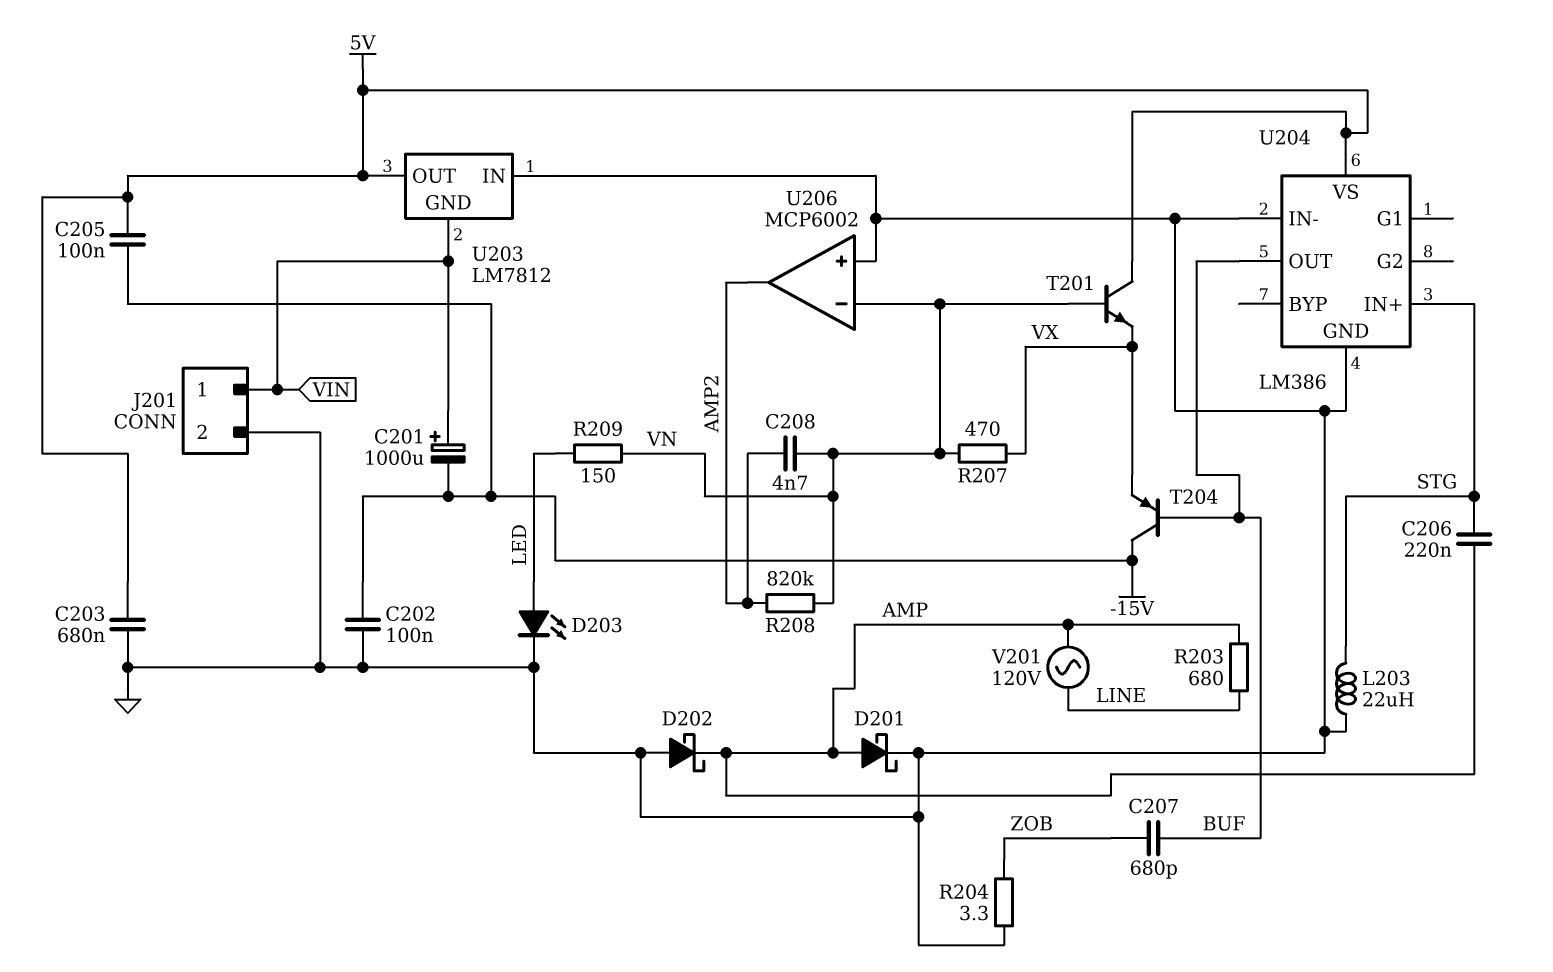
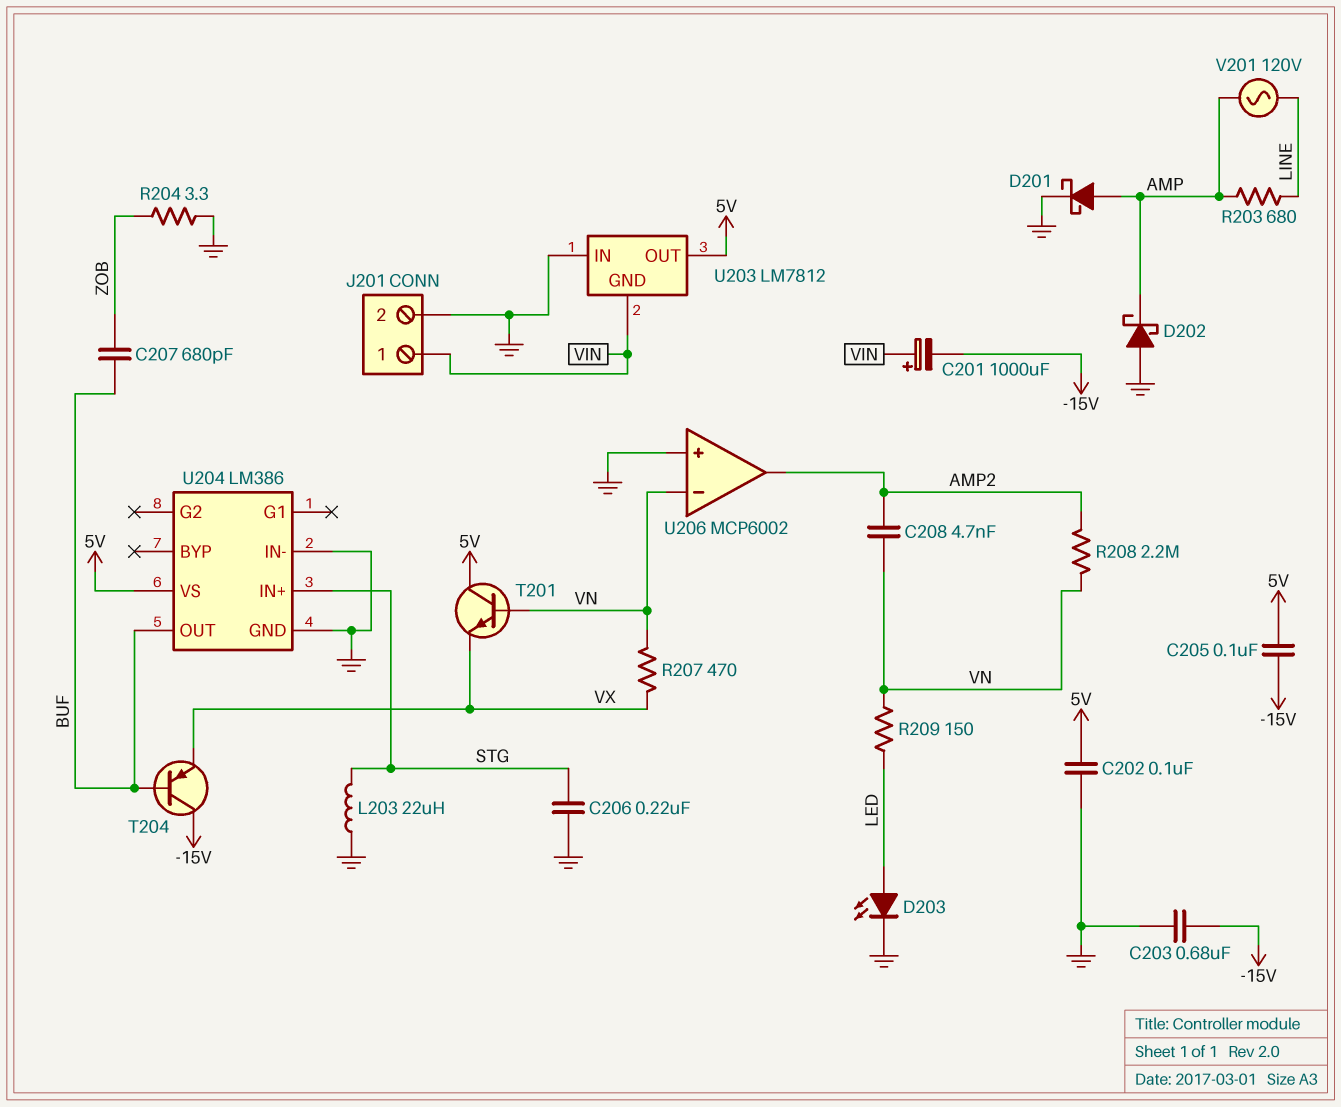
C202: 100nF (-15V, GND) -> 100nF (5V, GND)
C203: 680nF (5V, GND) -> 680nF (-15V, GND)
C206: 220nF (AMP, STG) -> 220nF (GND, STG)
R208: 820k (AMP2, VN) -> 2.2M (AMP2, VN)

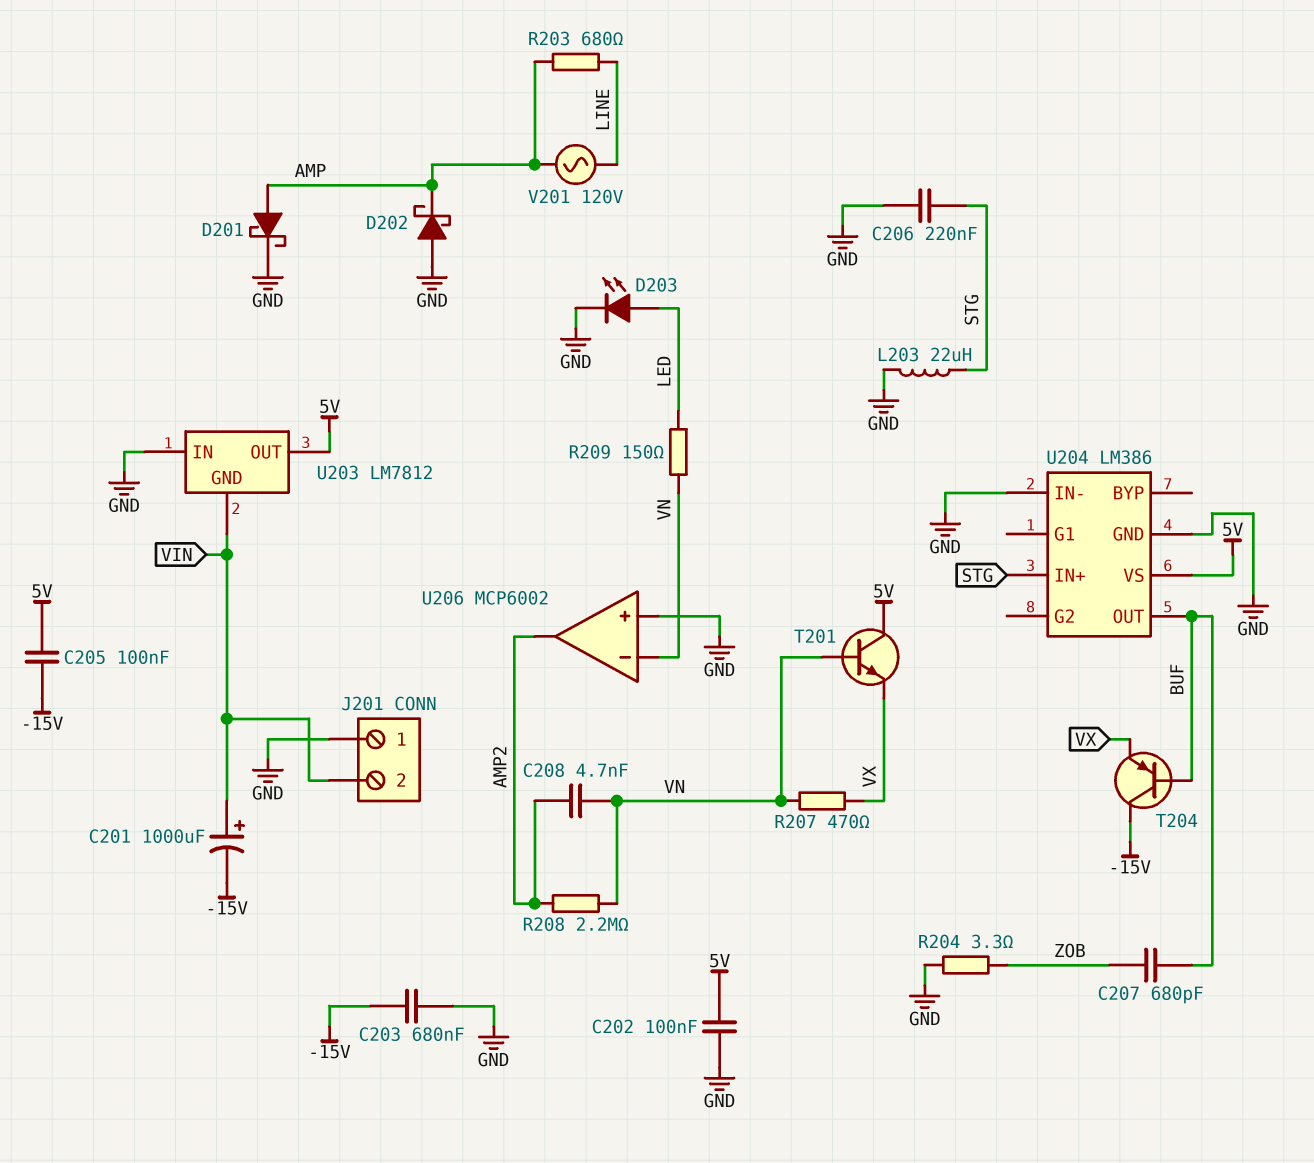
J201 pin 1: VIN -> GND
J201 pin 2: GND -> VIN

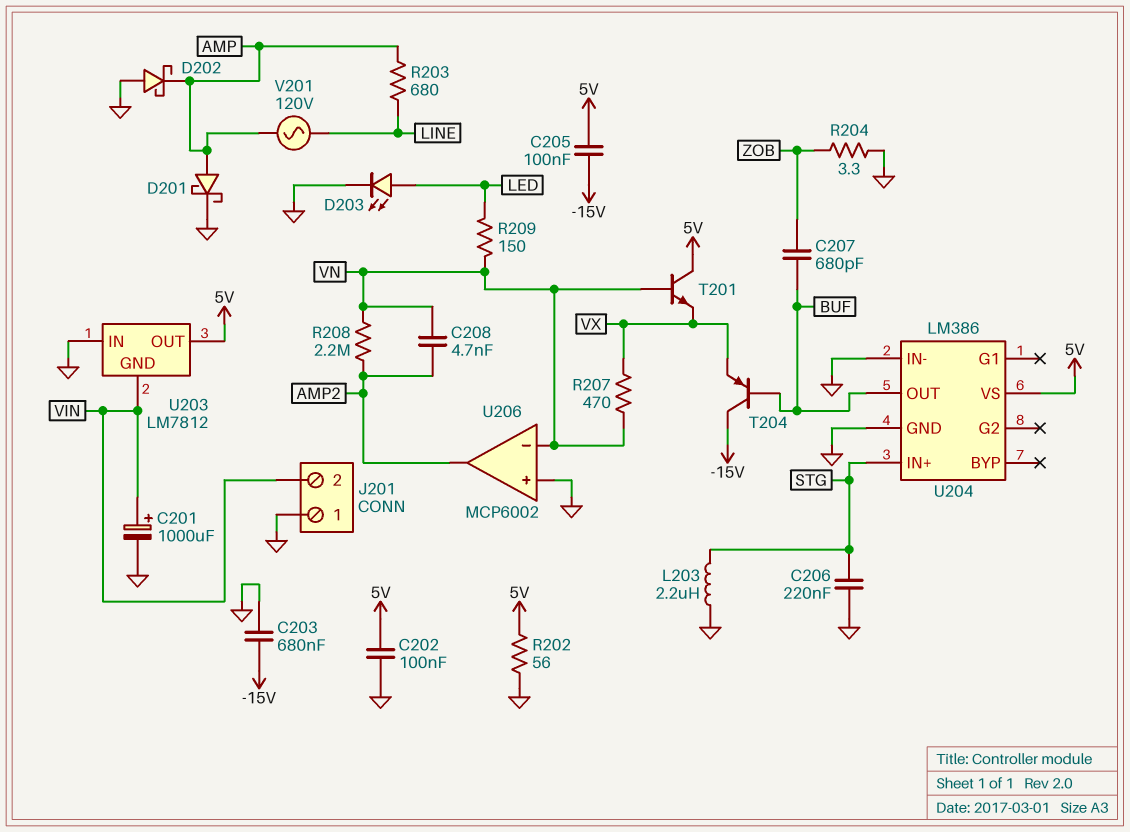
C201: 1000uF (plus VIN, minus -15V) -> 1000uF (plus VIN, minus GND)
L203: 22uH (GND, STG) -> 2.2uH (GND, STG)
R202: none -> 56 (5V, GND)

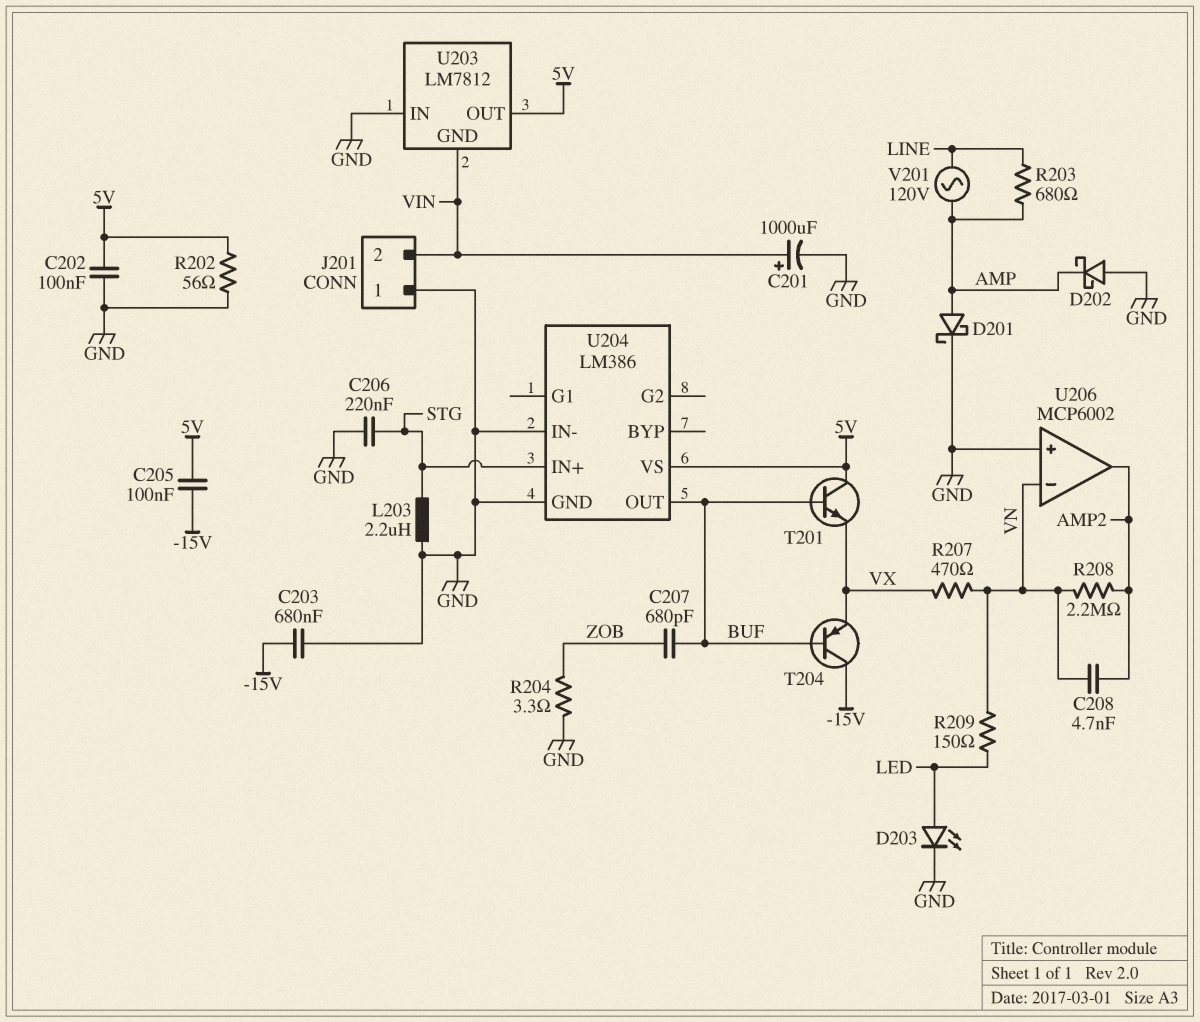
T201: NPN (B VN, C 5V, E VX) -> NPN (B BUF, C 5V, E VX)

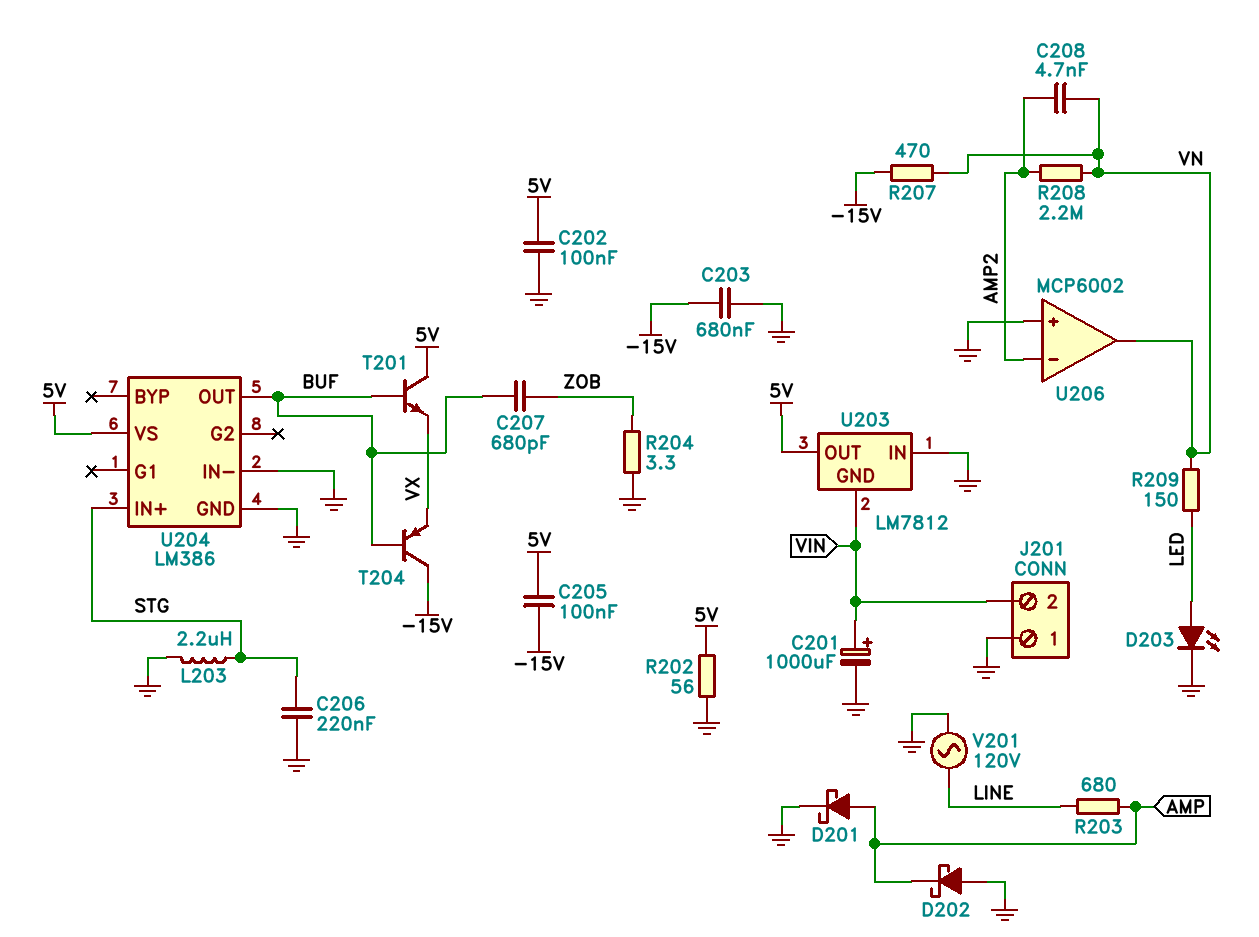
R207: 470 (VN, VX) -> 470 (-15V, VN)
U206 pin in-: VN -> AMP2
U206 pin out: AMP2 -> VN
V201: AC 120V (AMP, LINE) -> AC 120V (GND, LINE)

